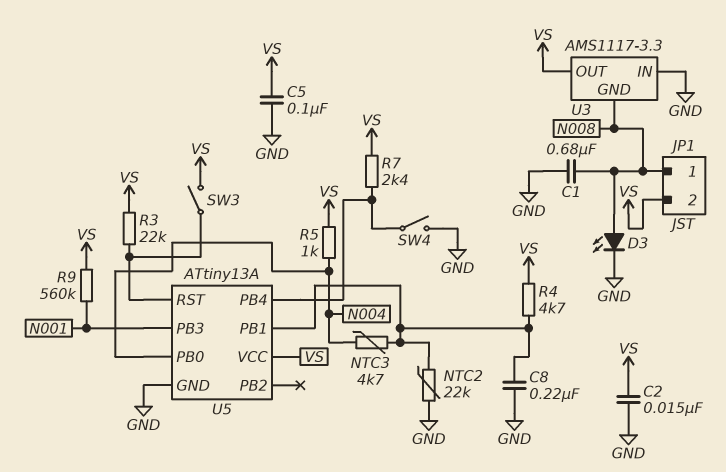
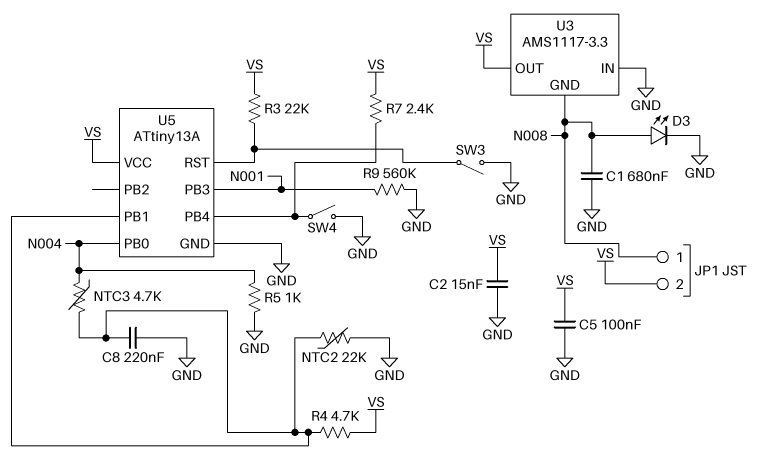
R5: 1k (N004, VS) -> 1k (GND, N004)
R9: 560k (N001, VS) -> 560k (GND, N001)
SW3: switch (U5/RST, VS) -> switch (GND, U5/RST)

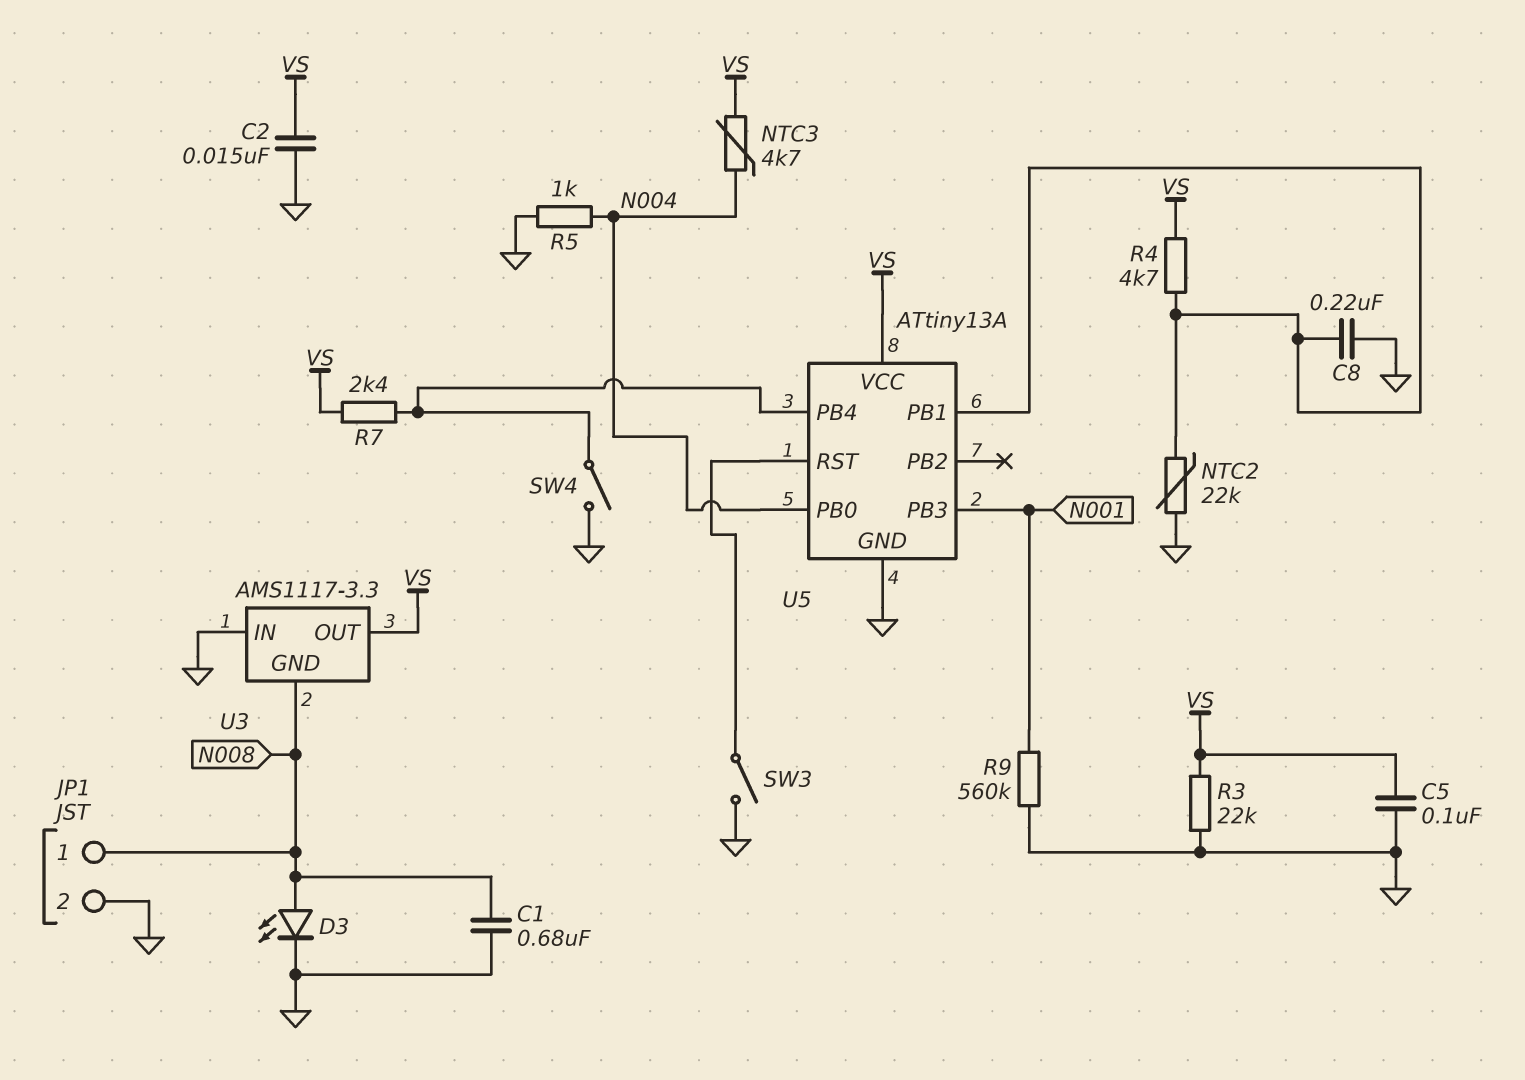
JP1 pin 2: VS -> GND
NTC3: 4.7k (N004, U5/PB1) -> 4.7k (N004, VS)
R3: 22k (U5/RST, VS) -> 22k (GND, VS)

